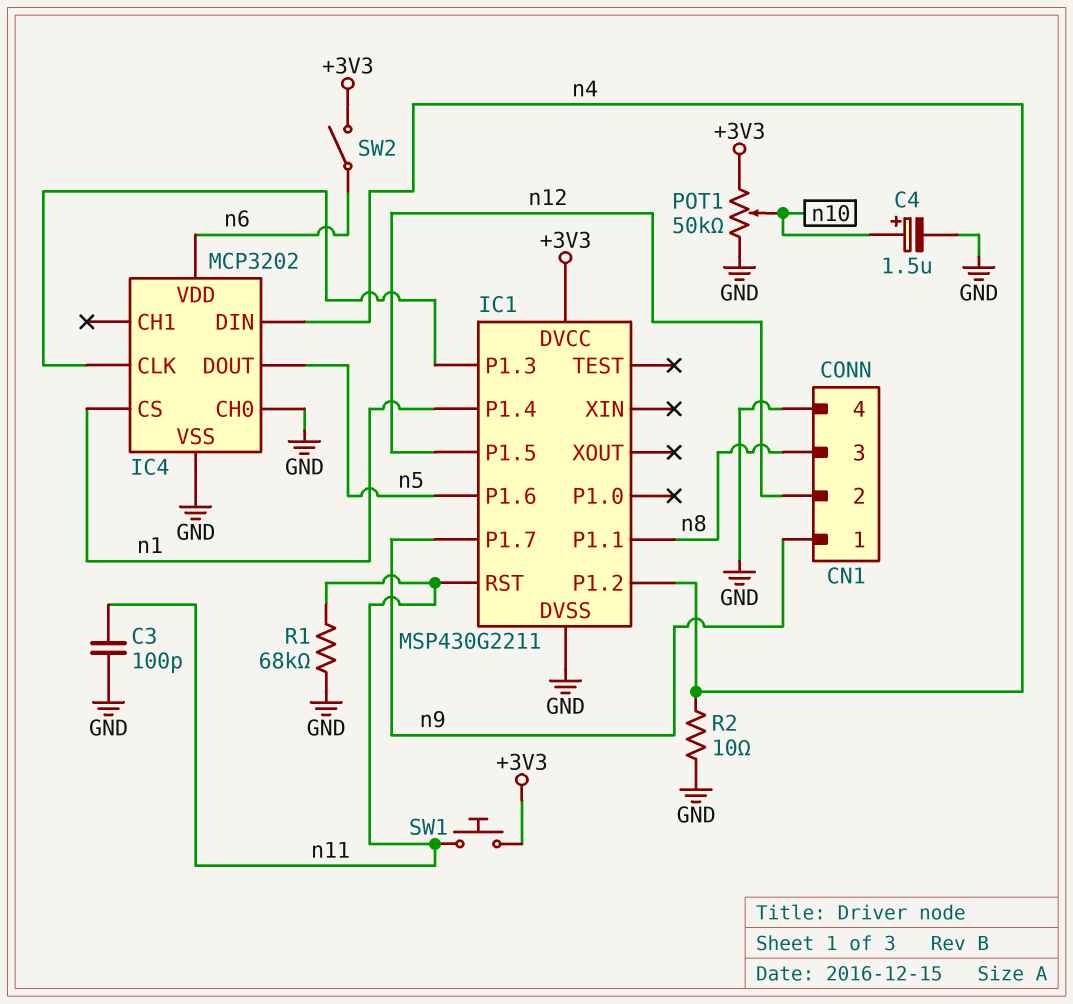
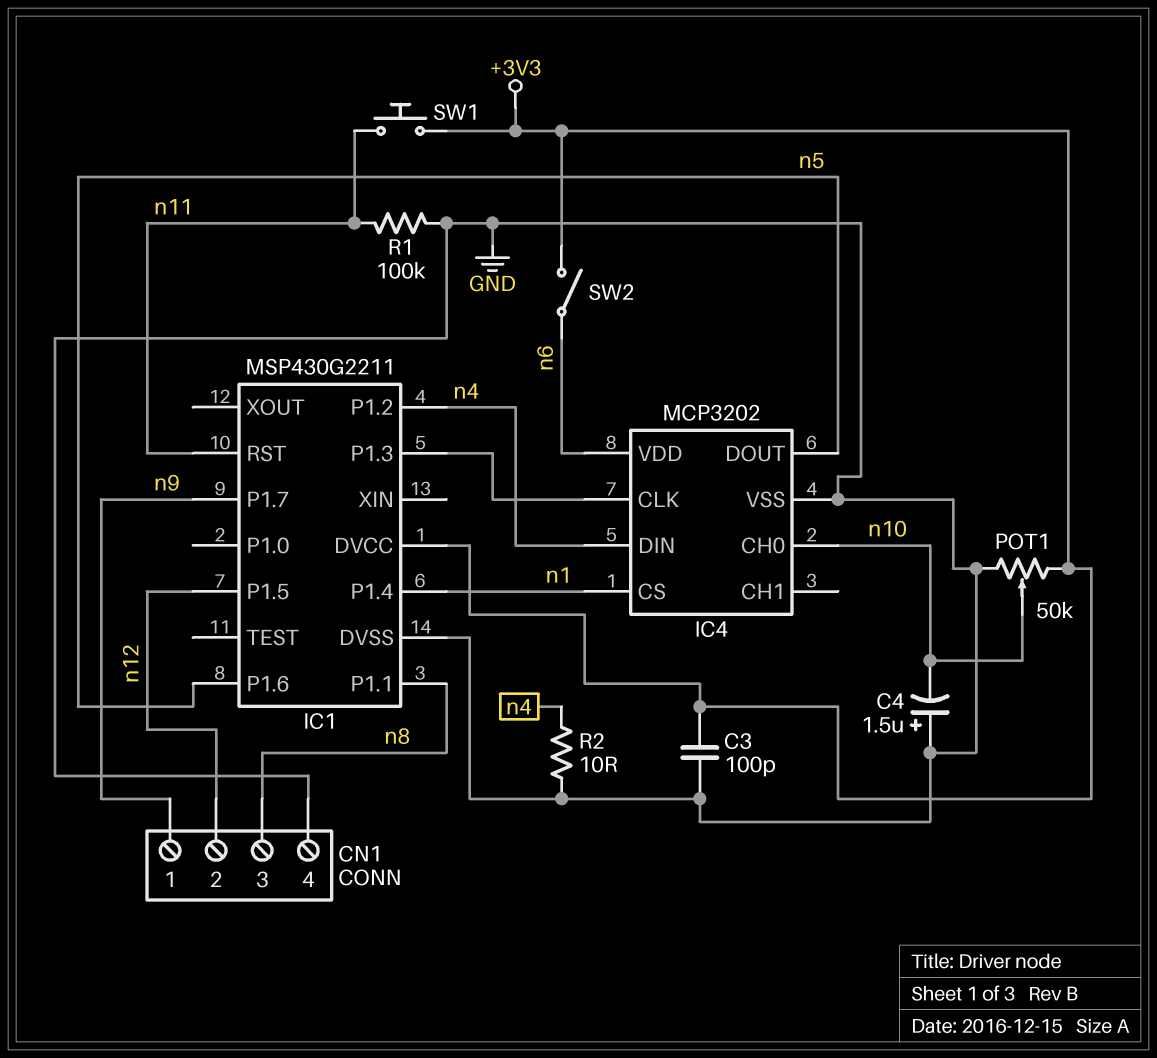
C3: 100pF (GND, n11) -> 100pF (+3V3, GND)
C4: 1.5uF (plus n10, minus GND) -> 1.5uF (plus GND, minus n10)
IC4 pin CH0: GND -> n10
R1: 68k (GND, n11) -> 100k (GND, n11)

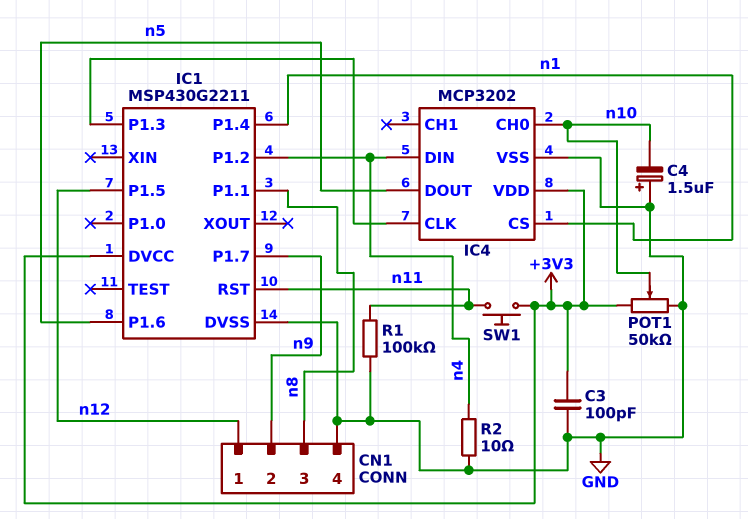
CN1 pin 1: n9 -> n12
CN1 pin 2: n12 -> n9
IC4 pin VDD: n6 -> +3V3
SW2: switch (+3V3, n6) -> none

